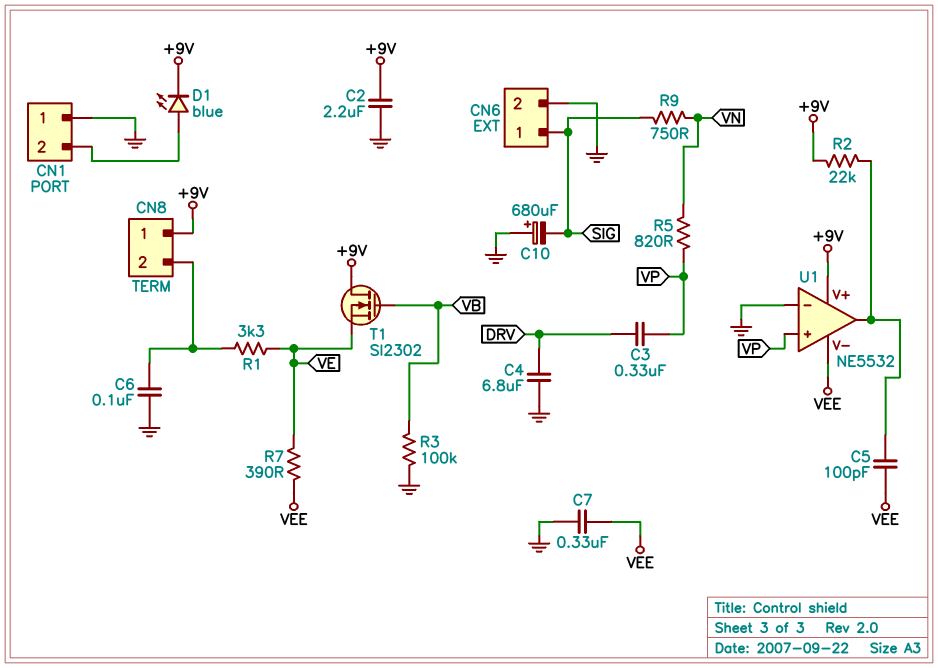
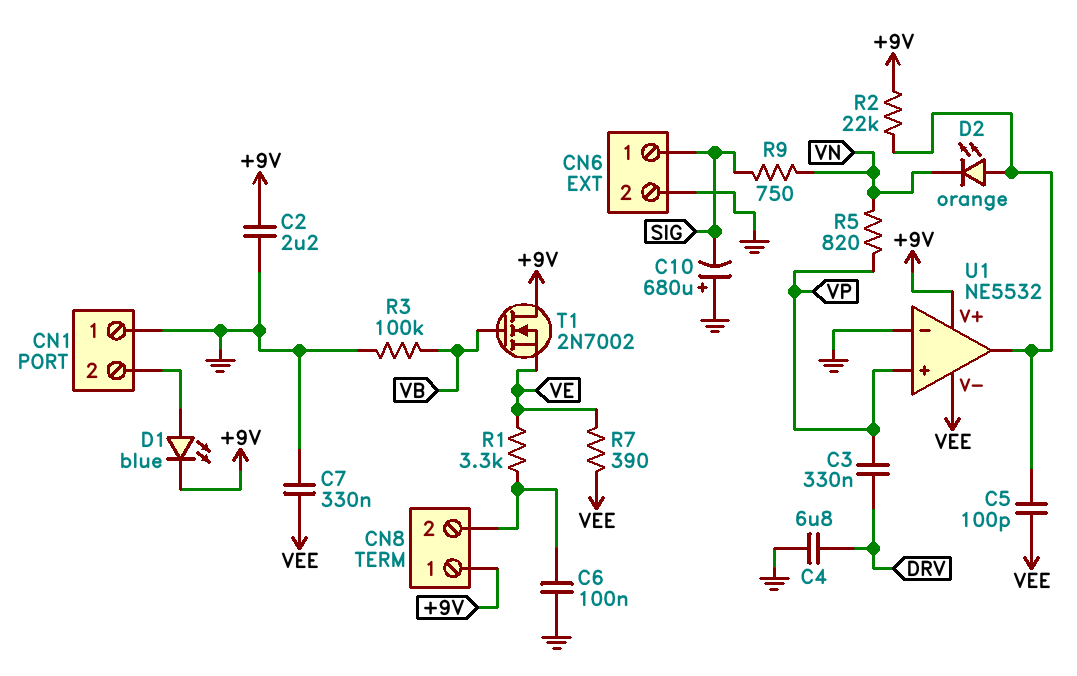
D2: none -> LED orange (A U1/out, K VN)
T1: NMOS SI2302 (G VB, D +9V, S VE) -> NMOS 2N7002 (G VB, D +9V, S VE)

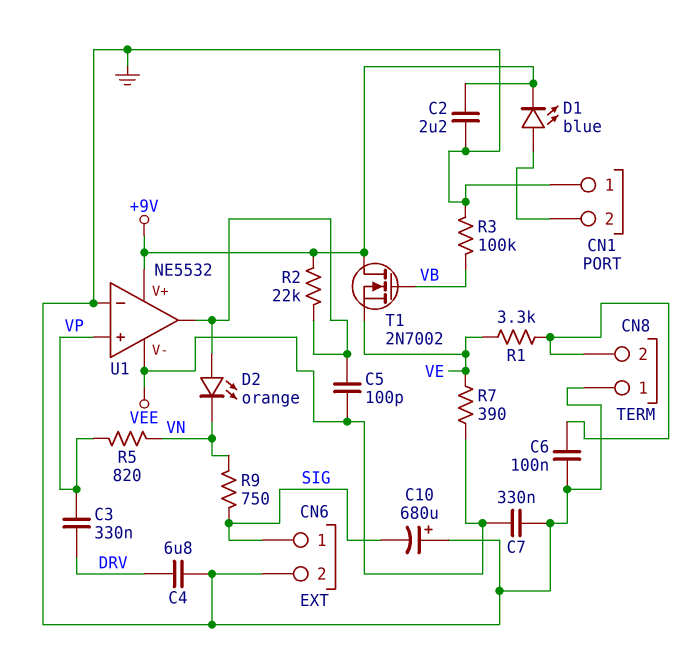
CN8 pin 1: +9V -> GND

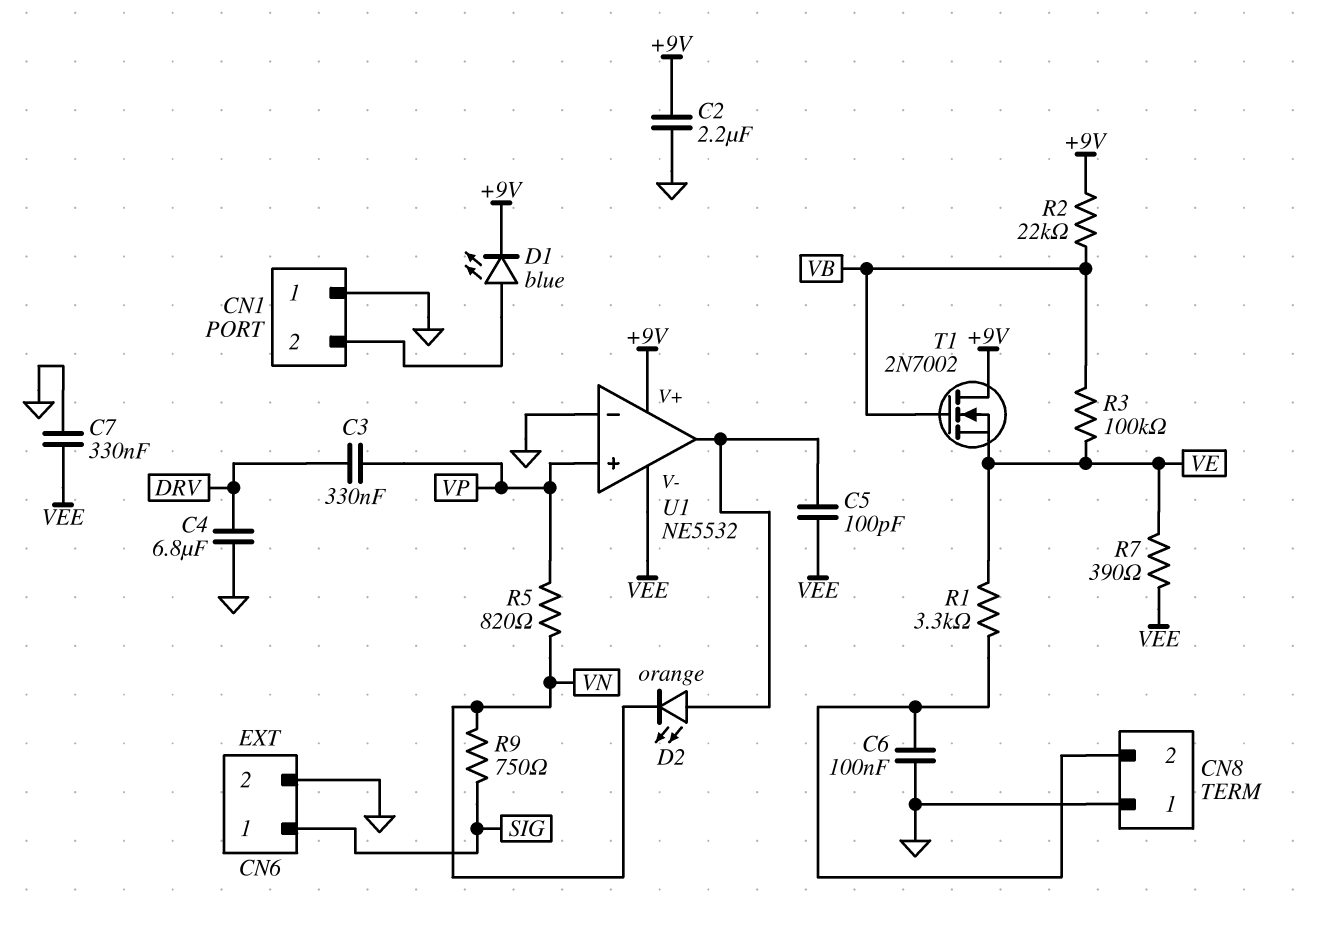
C10: 680uF (plus GND, minus SIG) -> none
R2: 22k (+9V, U1/out) -> 22k (+9V, VB)
R3: 100k (GND, VB) -> 100k (VB, VE)

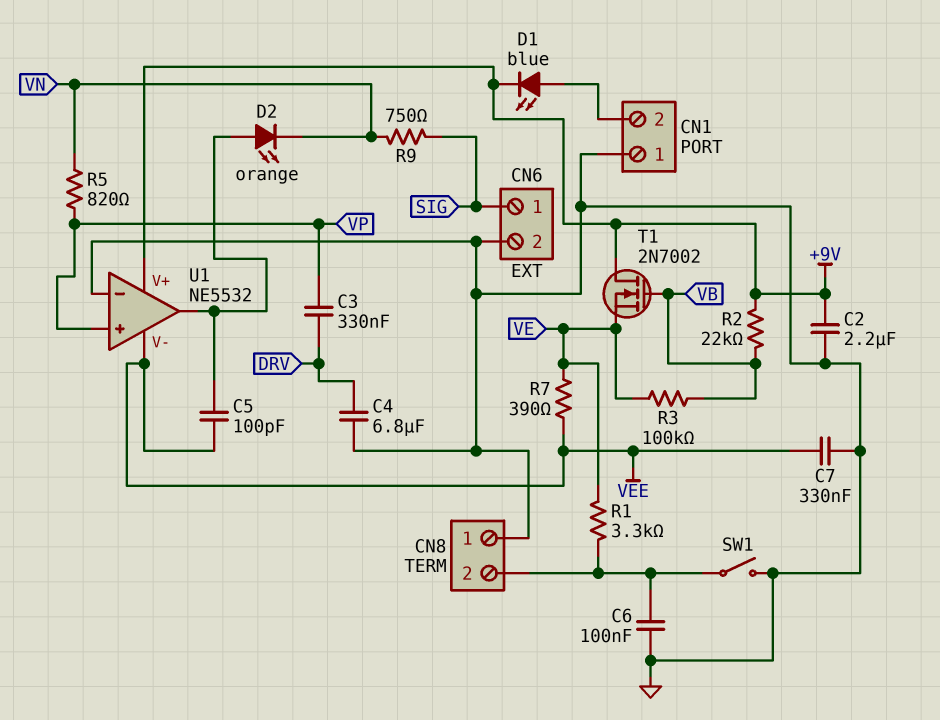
SW1: none -> switch (CN8/2, GND)

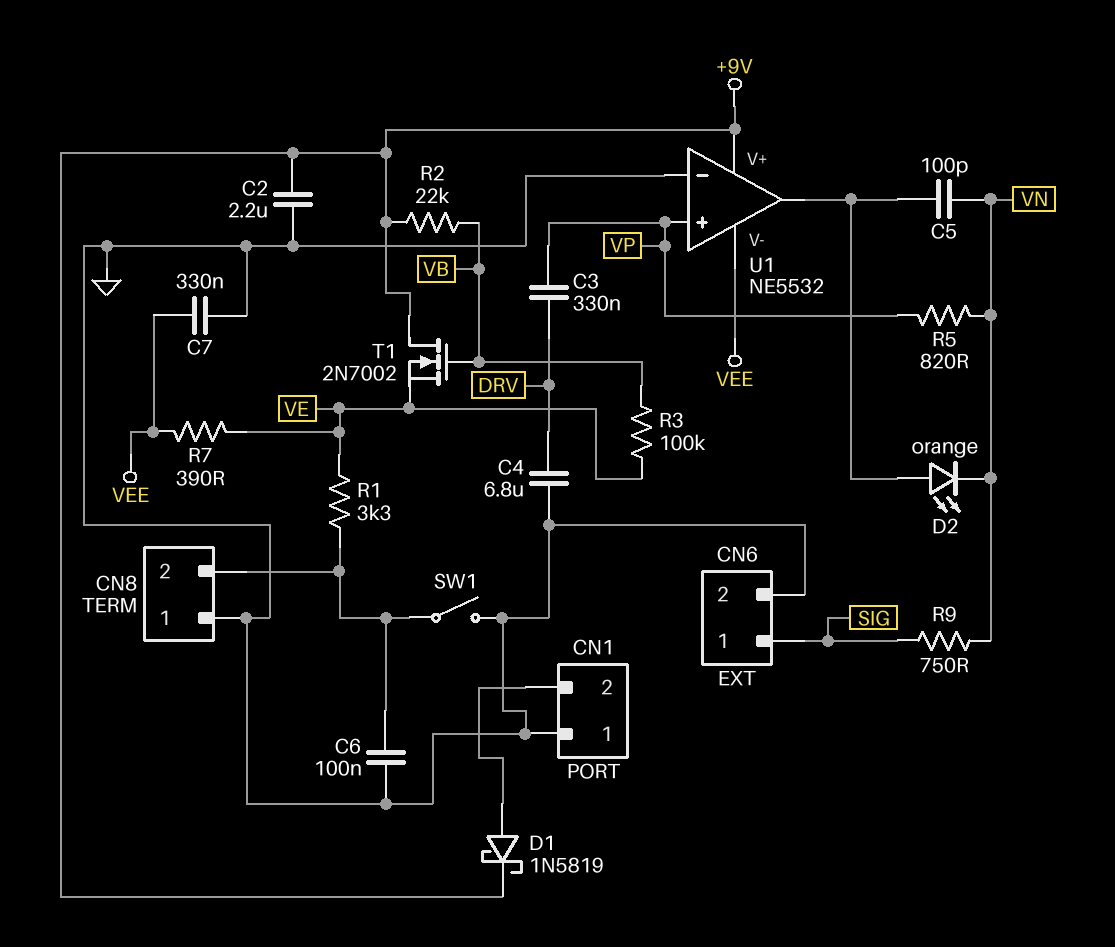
C5: 100pF (U1/out, VEE) -> 100pF (U1/out, VN)
D1: LED blue (A CN1/2, K +9V) -> schottky 1N5819 (A CN1/2, K +9V)

